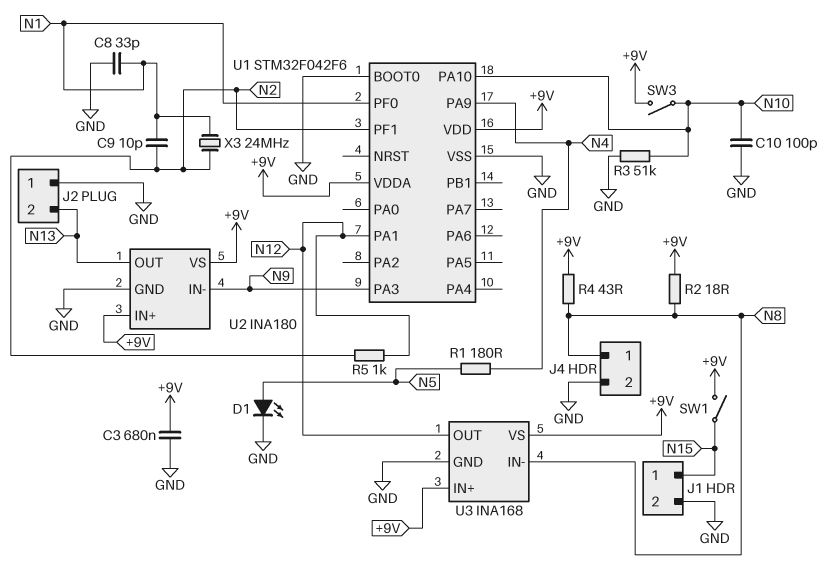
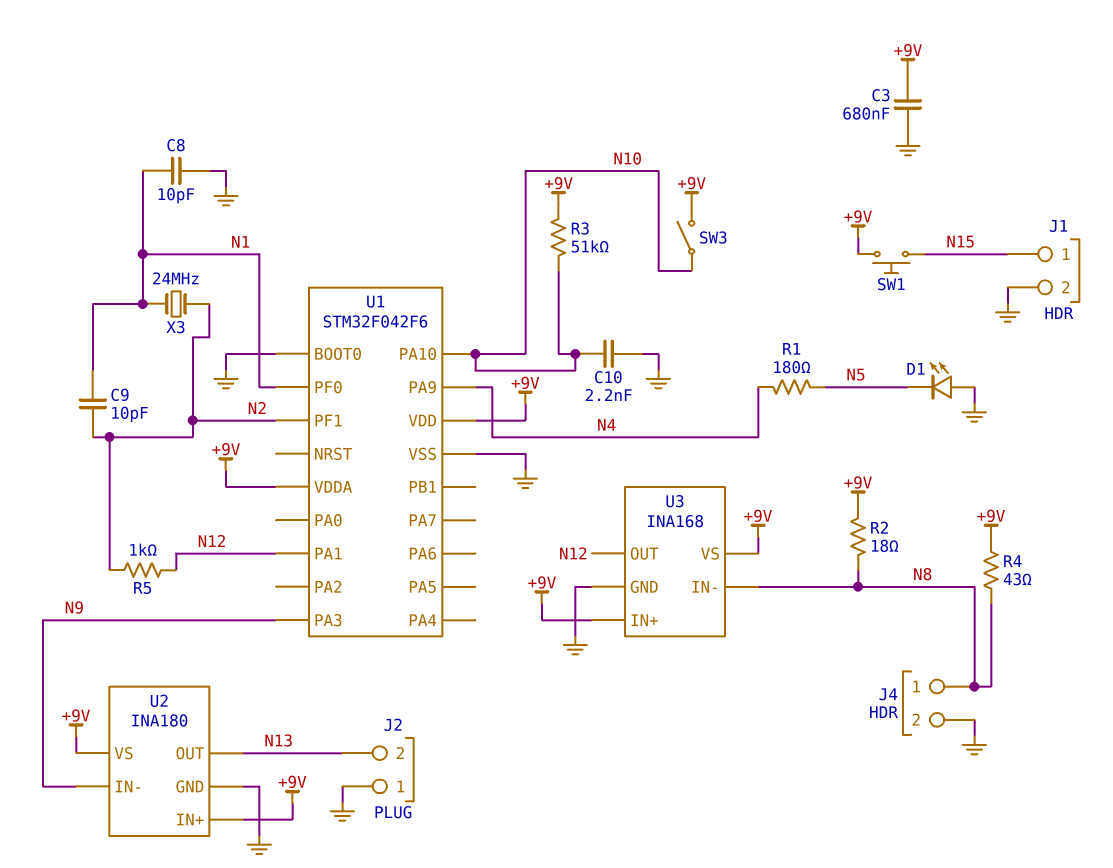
C8: 33pF (GND, N1) -> 10pF (GND, N1)
C10: 100pF (GND, N10) -> 2.2nF (GND, N10)
D1: LED (A N5, K GND) -> LED (A GND, K N5)
R3: 51k (GND, N10) -> 51k (+9V, N10)
SW1: switch (+9V, N15) -> button (+9V, N15)

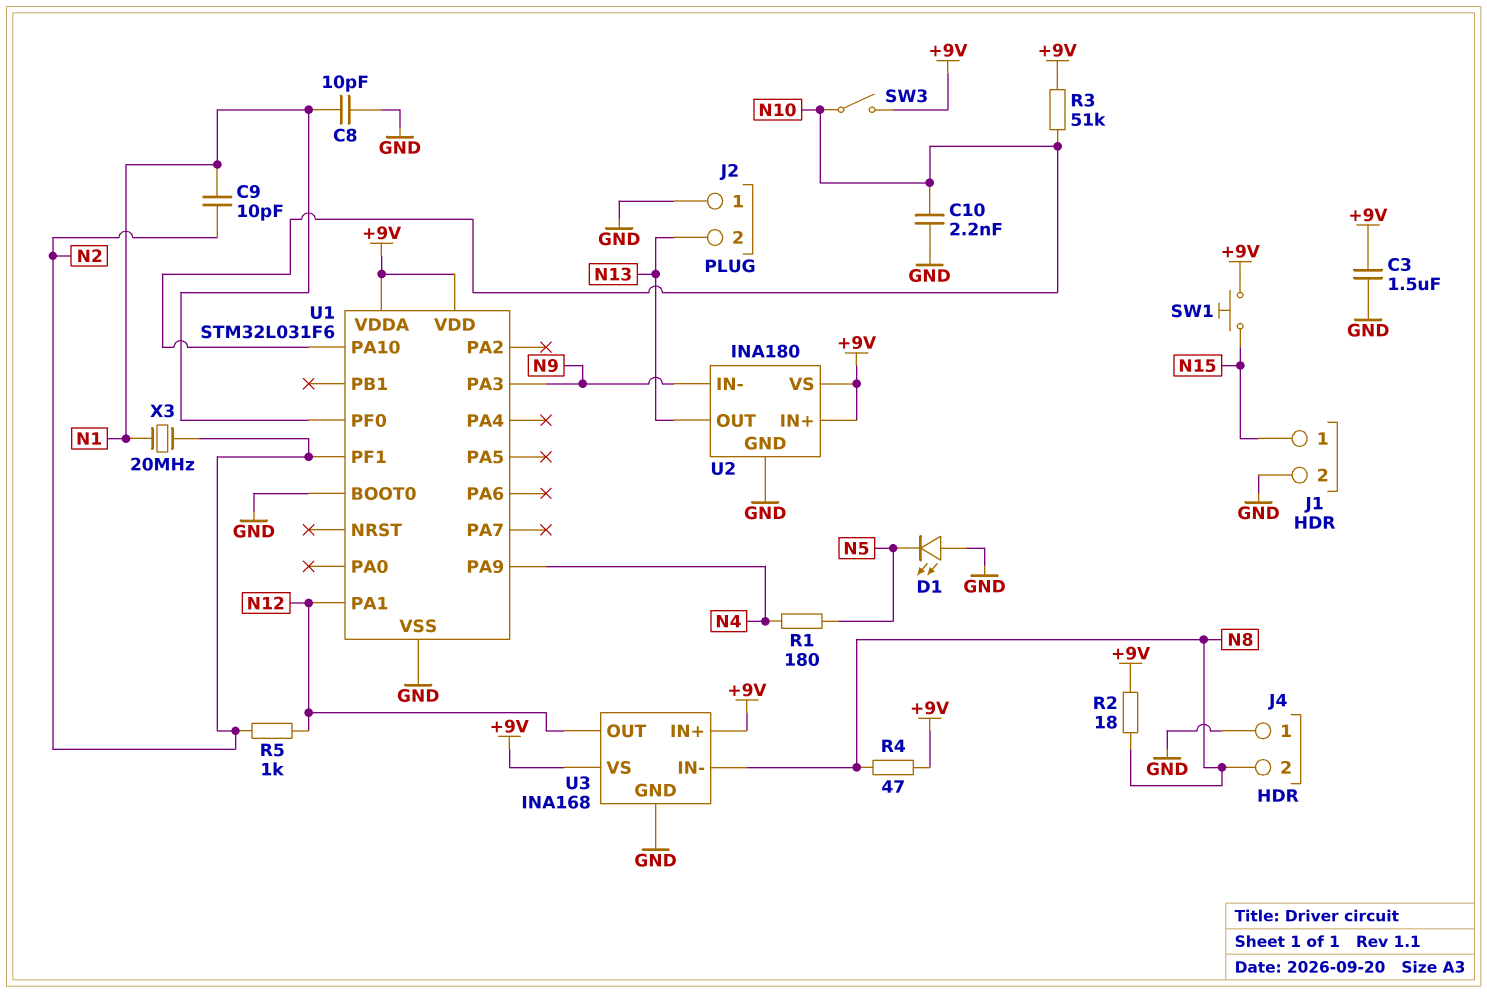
C3: 680nF (+9V, GND) -> 1.5uF (+9V, GND)
J4 pin 1: N8 -> GND
J4 pin 2: GND -> N8
R4: 43 (+9V, N8) -> 47 (+9V, N8)
U1: STM32F042F6 -> STM32L031F6
X3: 24MHz (N1, N2) -> 20MHz (N1, N2)

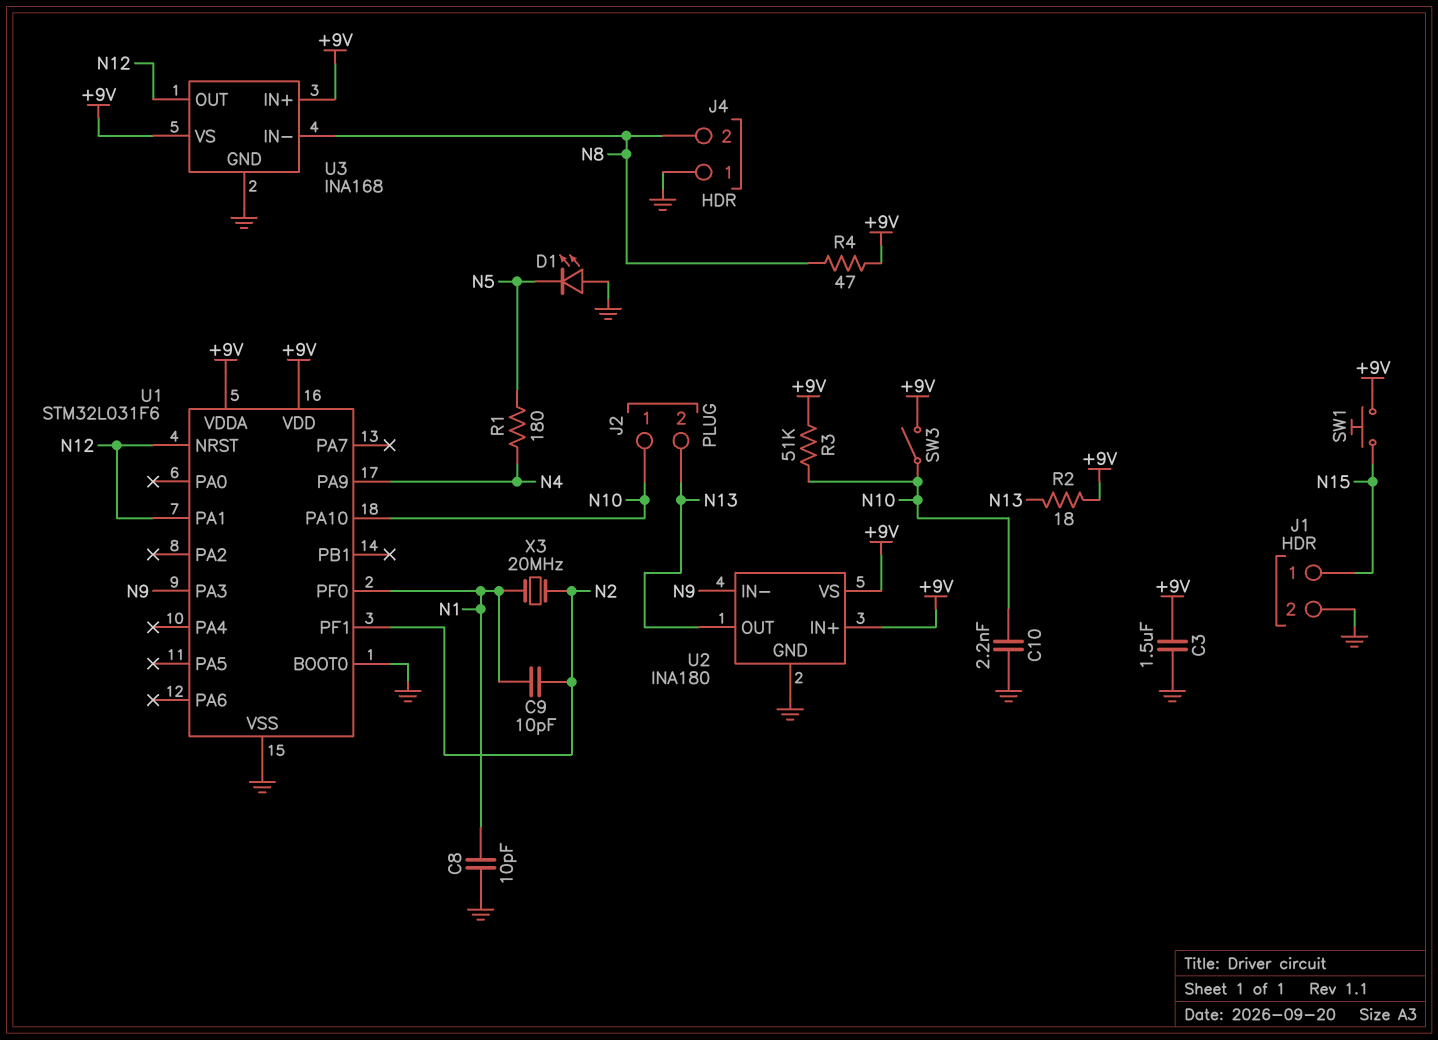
J2 pin 1: GND -> N10
R2: 18 (+9V, N8) -> 18 (+9V, N13)
R5: 1k (N2, N12) -> none
U1 pin NRST: none -> N12

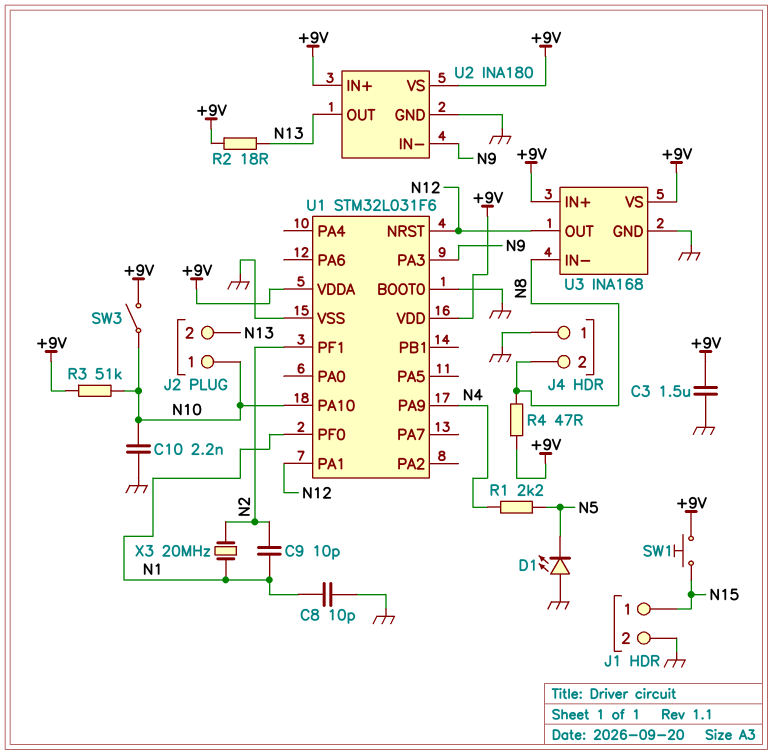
R1: 180 (N4, N5) -> 2.2k (N4, N5)

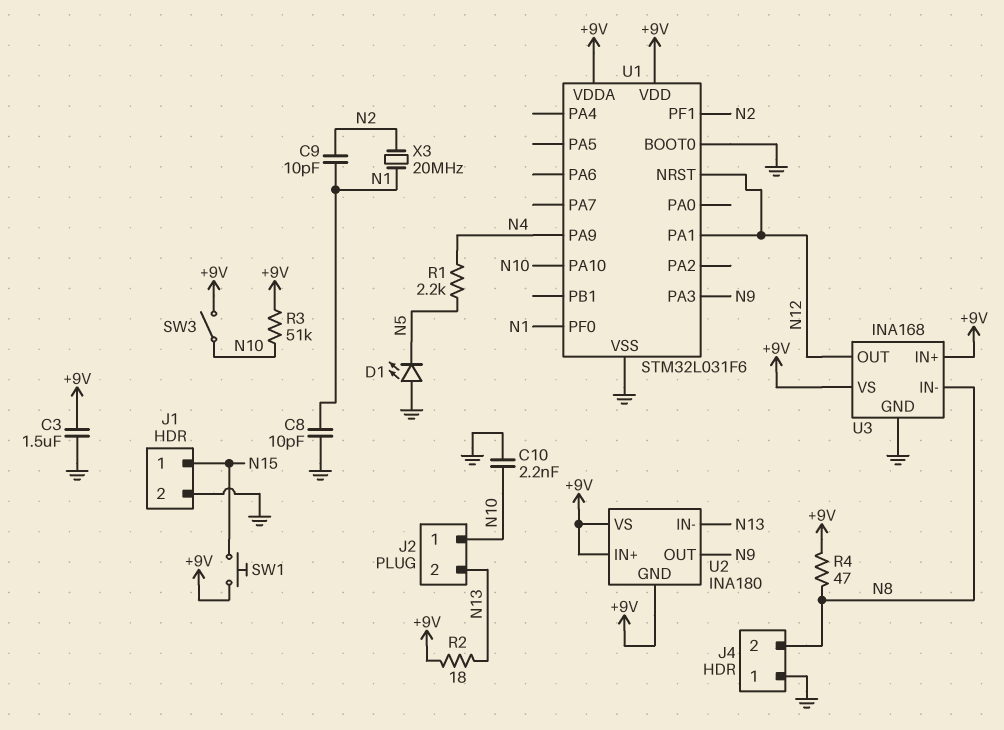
U2 pin GND: GND -> +9V
U2 pin IN-: N9 -> N13
U2 pin OUT: N13 -> N9

